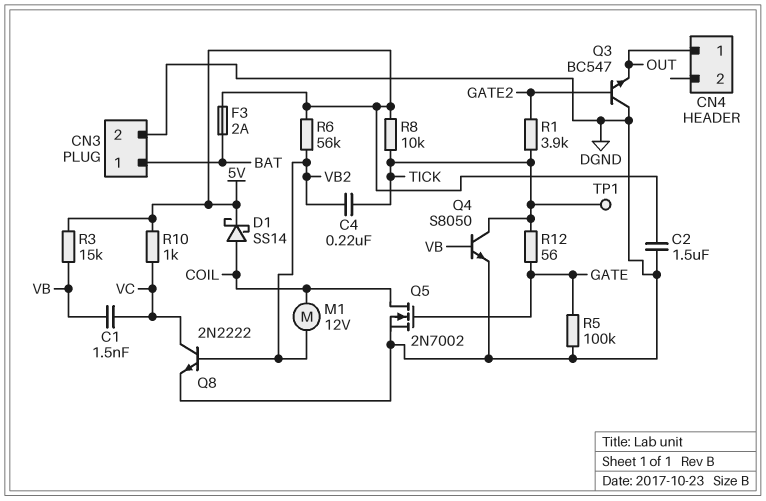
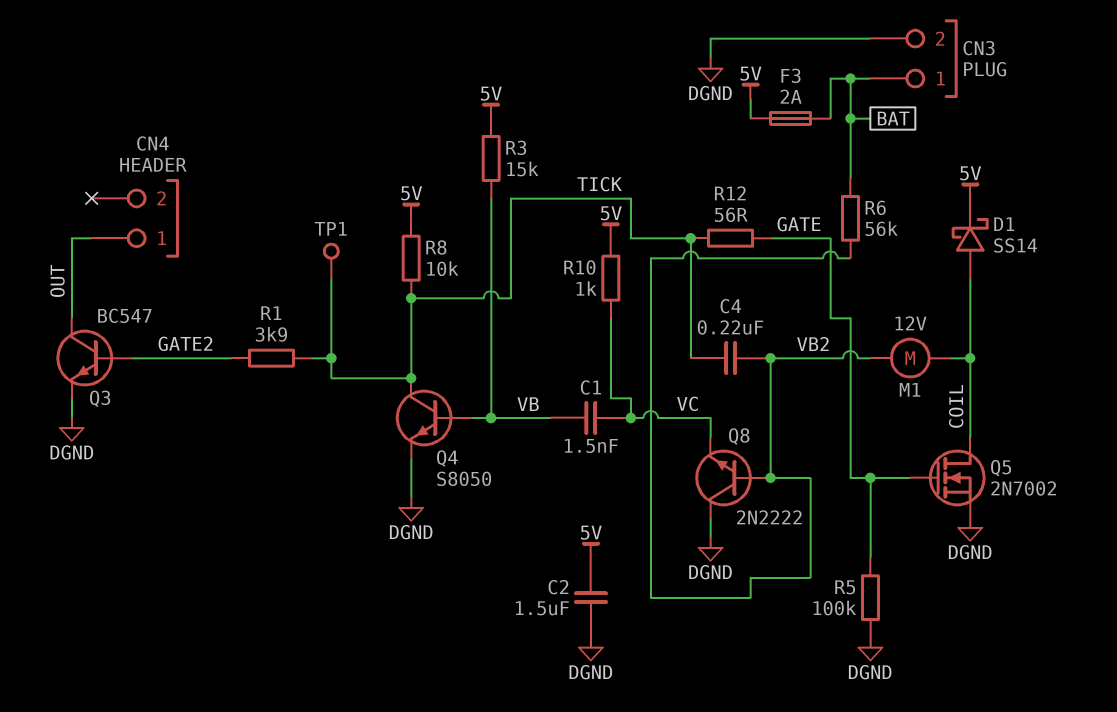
Q3: NPN BC547 (B GATE2, C DGND, E OUT) -> NPN BC547 (B GATE2, C OUT, E DGND)
Q8: NPN 2N2222 (B VB2, C VC, E DGND) -> NPN 2N2222 (B VB2, C DGND, E VC)
R6: 56k (5V, VB2) -> 56k (BAT, VB2)

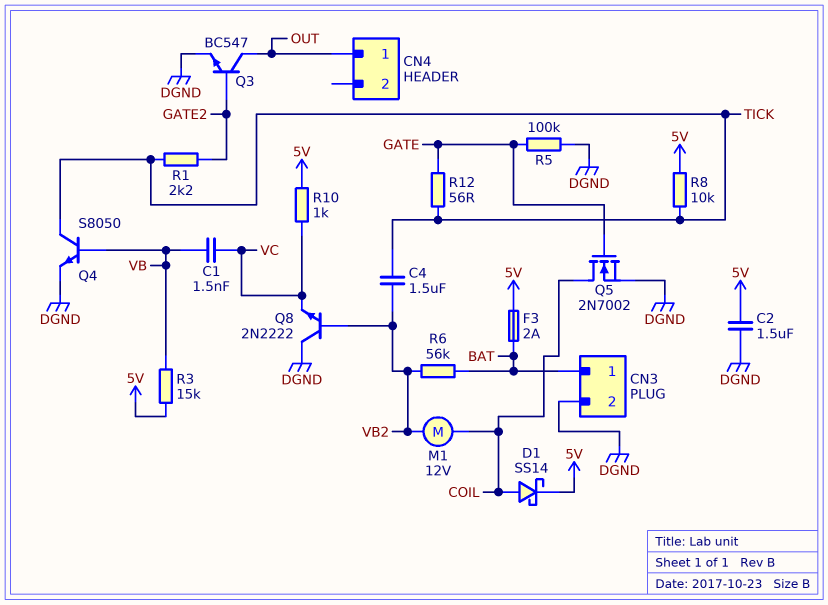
C4: 220nF (TICK, VB2) -> 1.5uF (TICK, VB2)
R1: 3.9k (GATE2, TICK) -> 2.2k (GATE2, TICK)
TP1: test point (TICK) -> none

